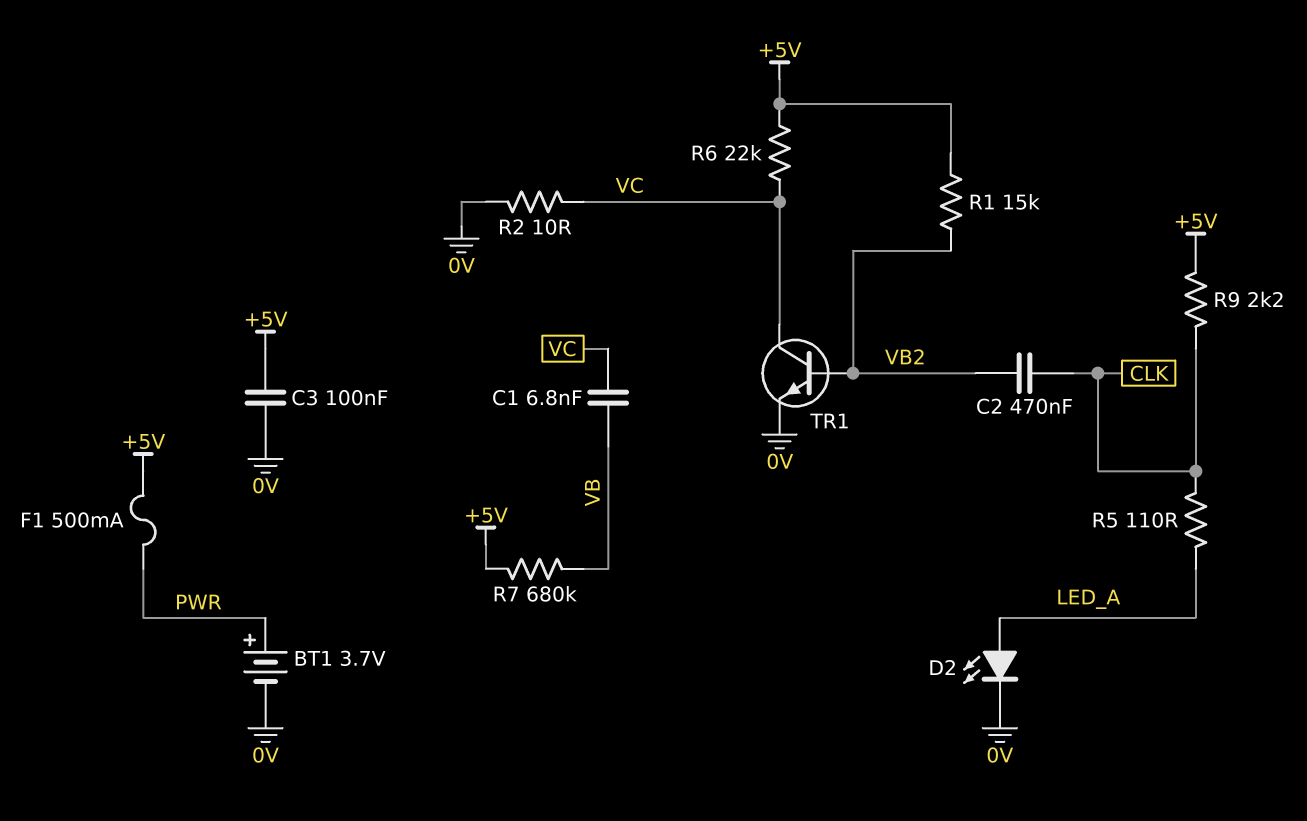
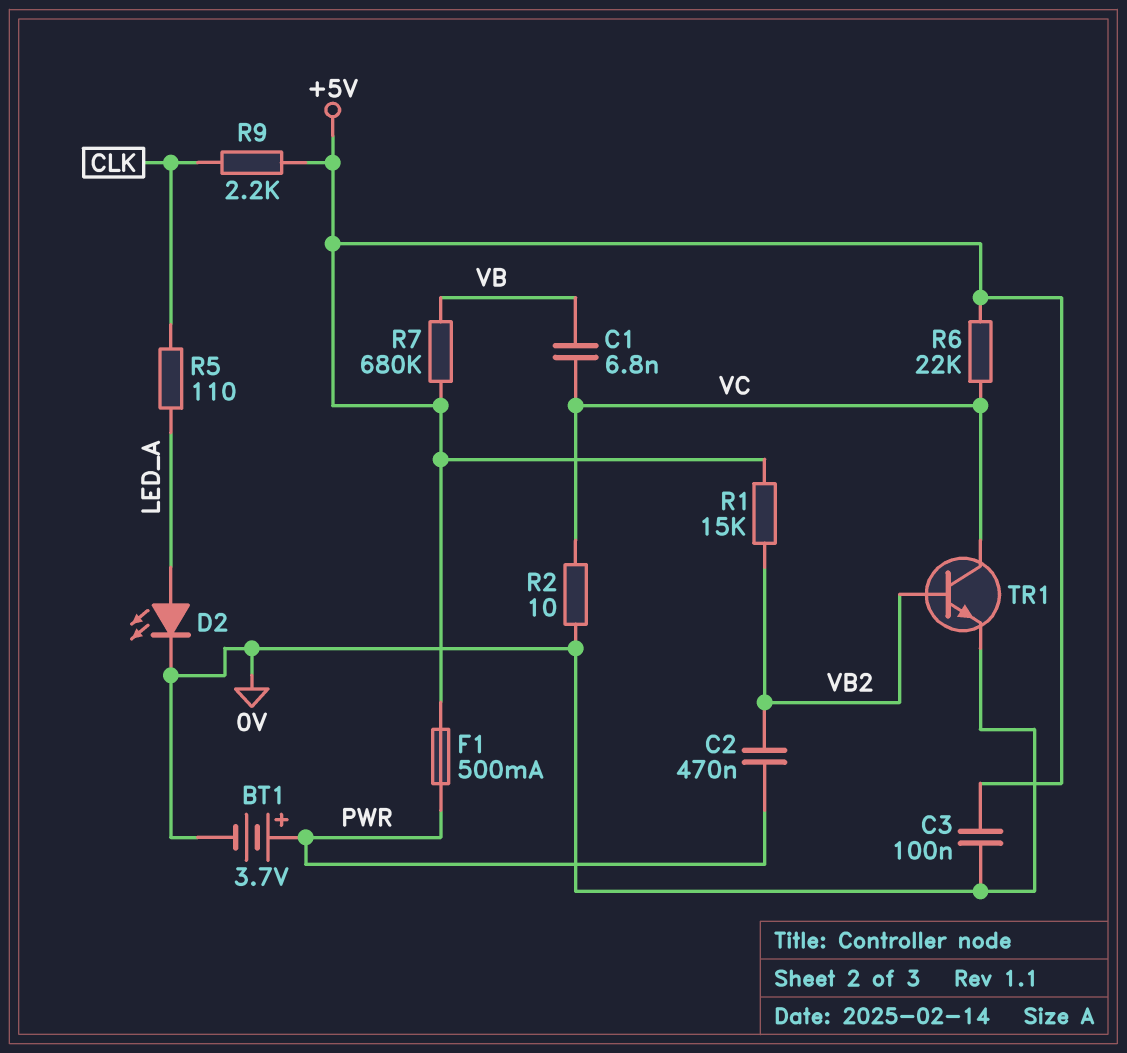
C2: 470nF (CLK, VB2) -> 470nF (PWR, VB2)

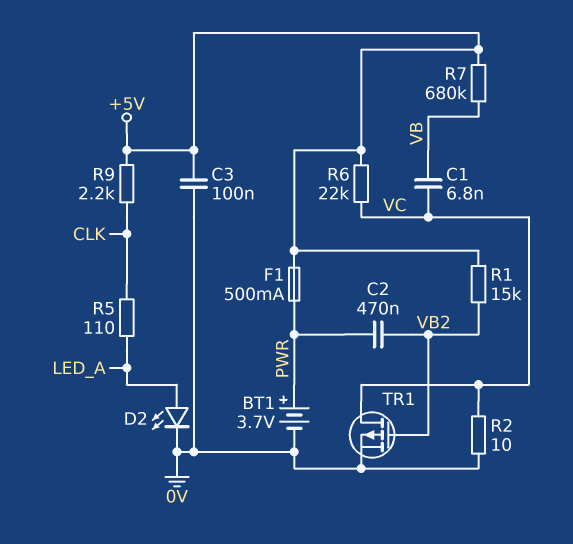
TR1: NPN (B VB2, C VC, E 0V) -> PMOS (G VB2, D VC, S 0V)

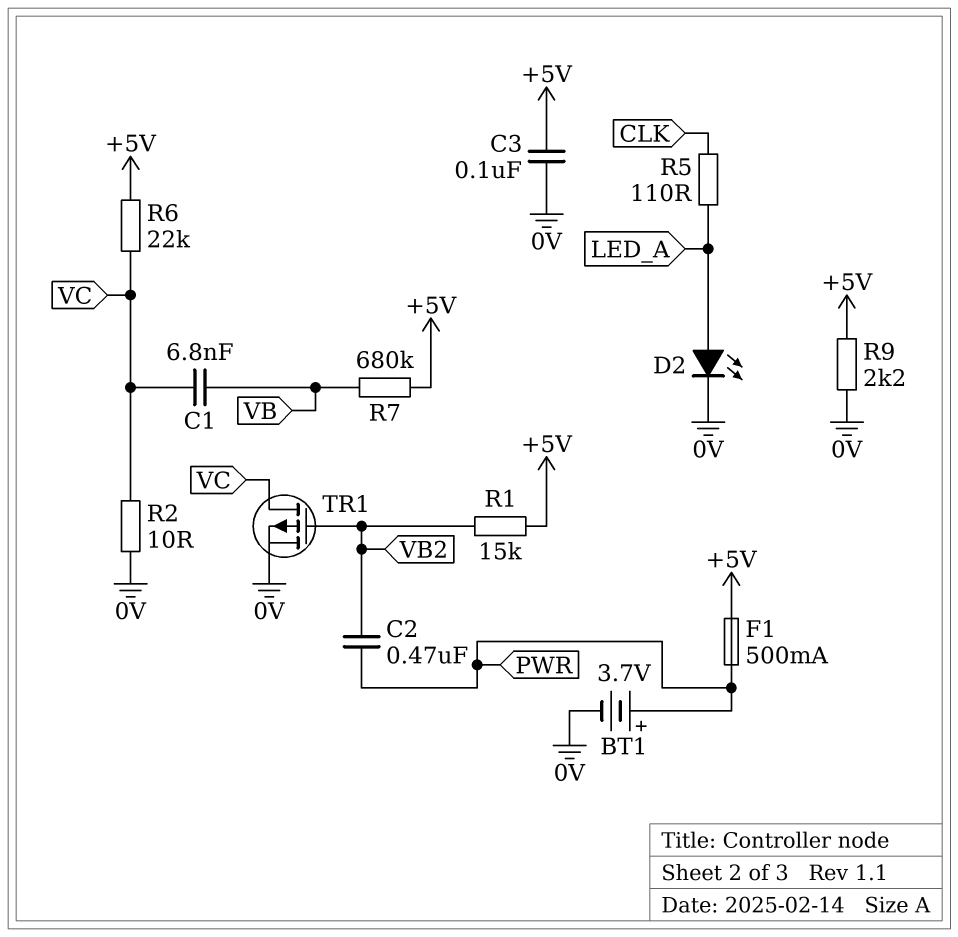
R9: 2.2k (+5V, CLK) -> 2.2k (+5V, 0V)

